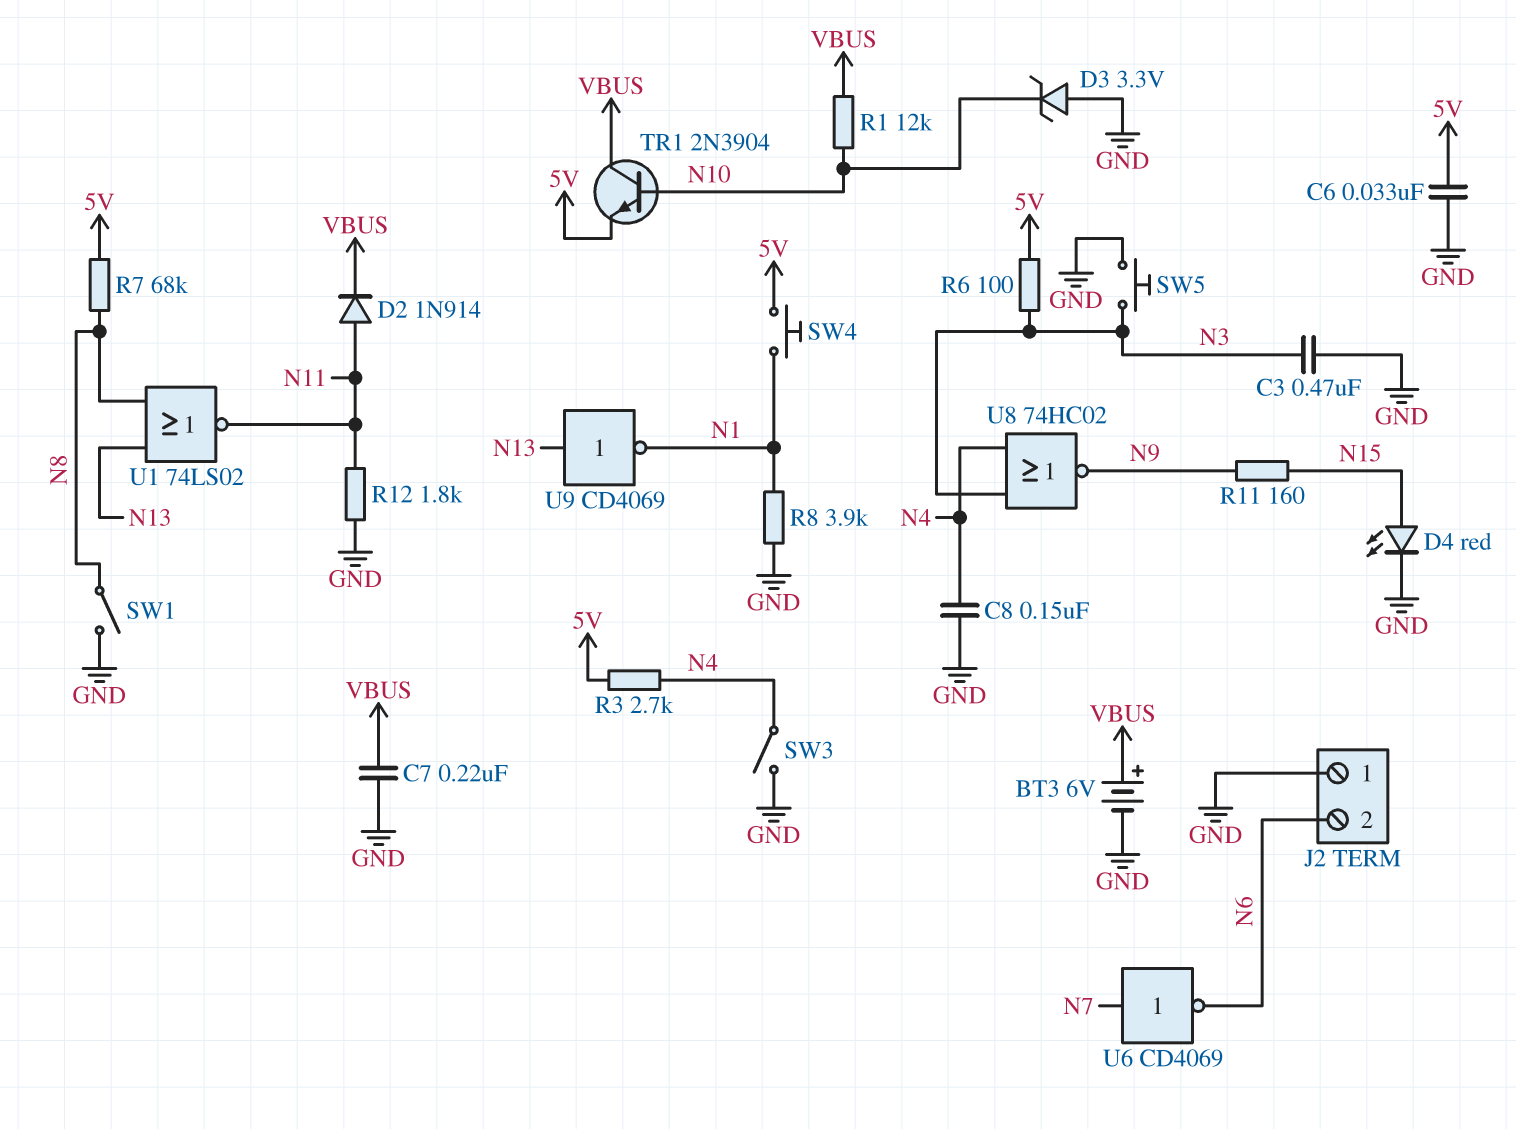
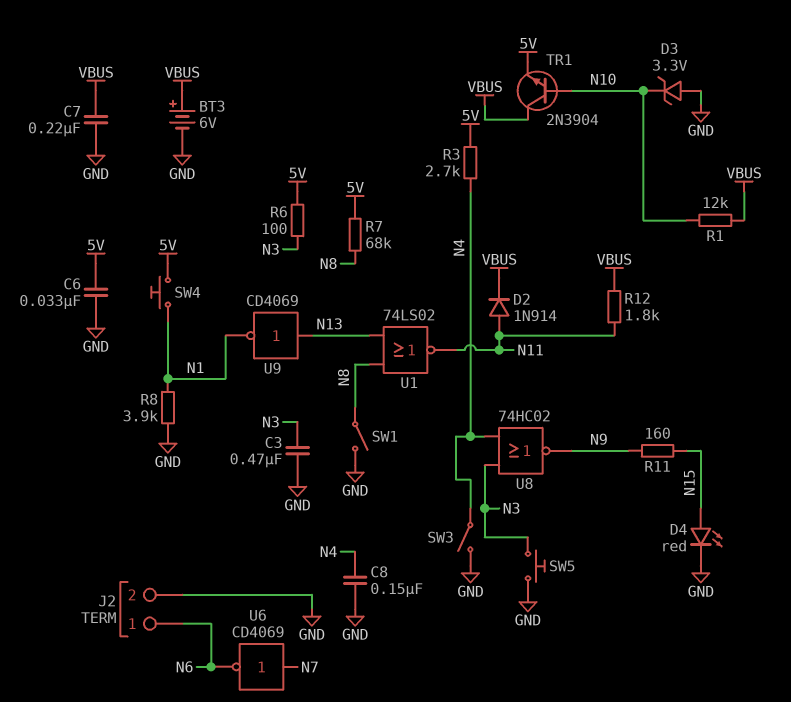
J2 pin 1: GND -> N6
J2 pin 2: N6 -> GND
R12: 1.8k (GND, N11) -> 1.8k (N11, VBUS)

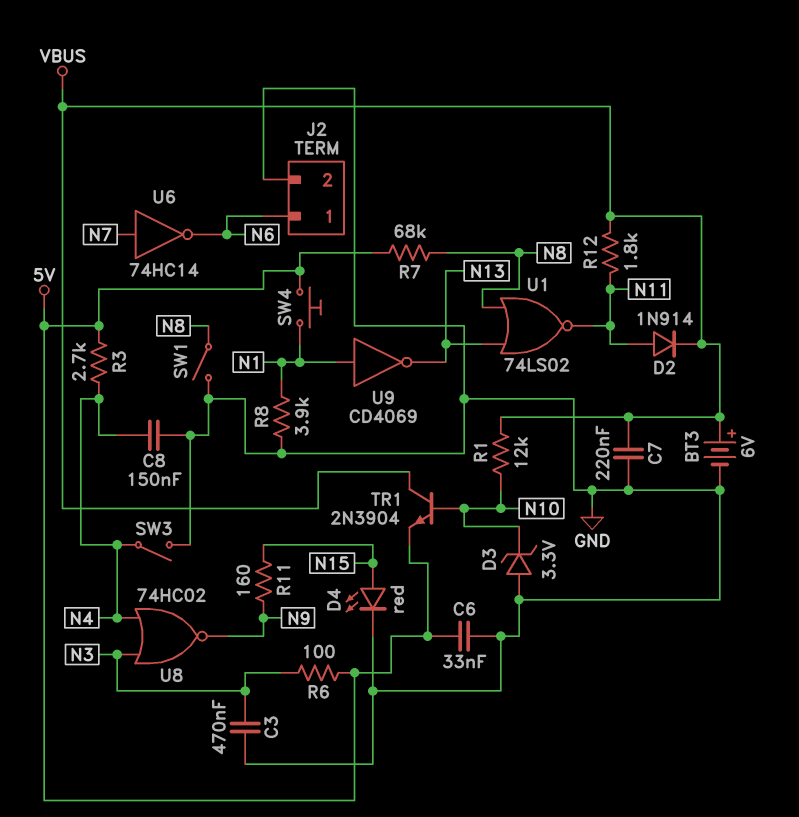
SW5: button (GND, N3) -> none
U6: NOT CD4069 (in N7, out N6) -> NOT 74HC14 (in N7, out N6)
U9: NOT CD4069 (in N13, out N1) -> NOT CD4069 (in N1, out N13)

